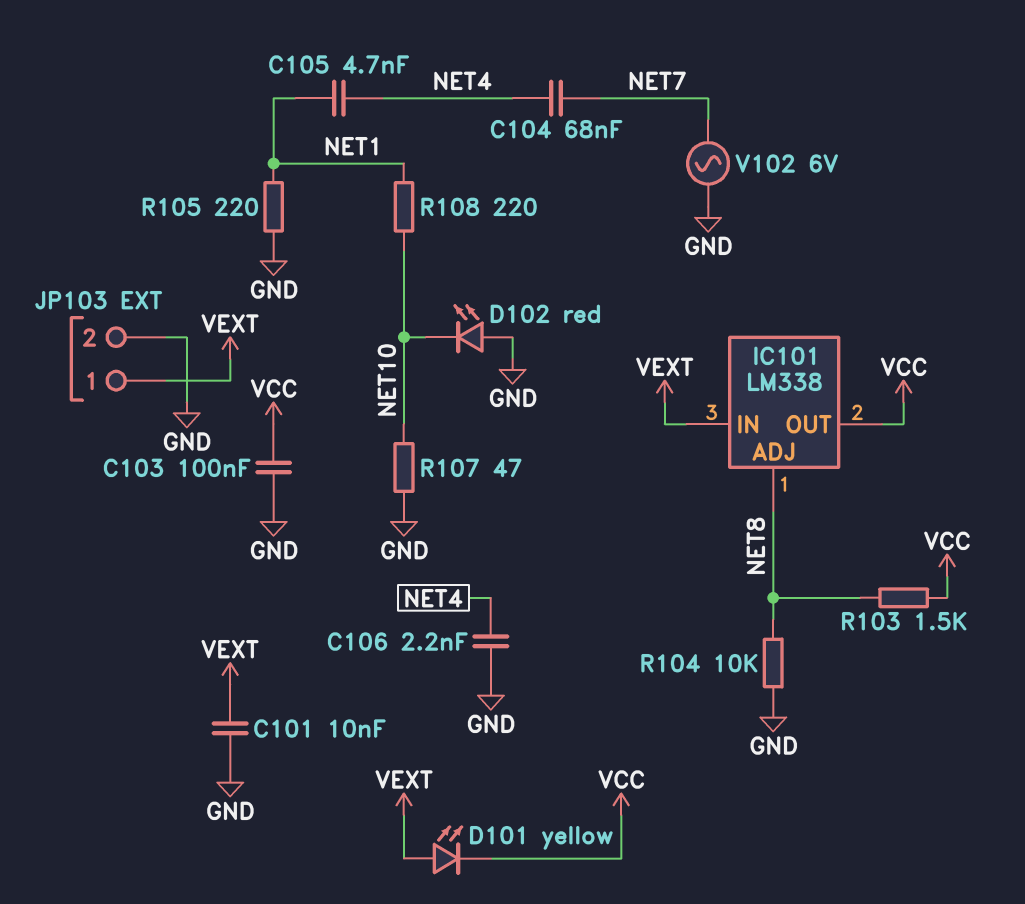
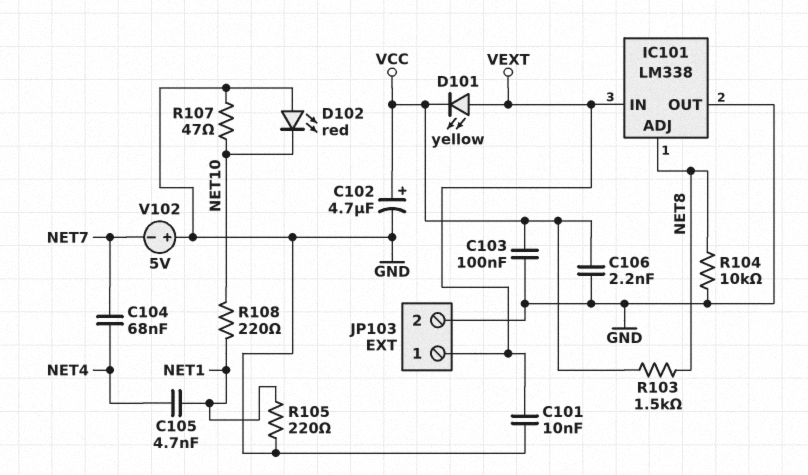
C102: none -> 4.7uF (plus VCC, minus GND)
C106: 2.2nF (GND, NET4) -> 2.2nF (GND, VCC)
IC101 pin OUT: VCC -> GND
V102: AC 6V (GND, NET7) -> 5V (plus GND, minus NET7)

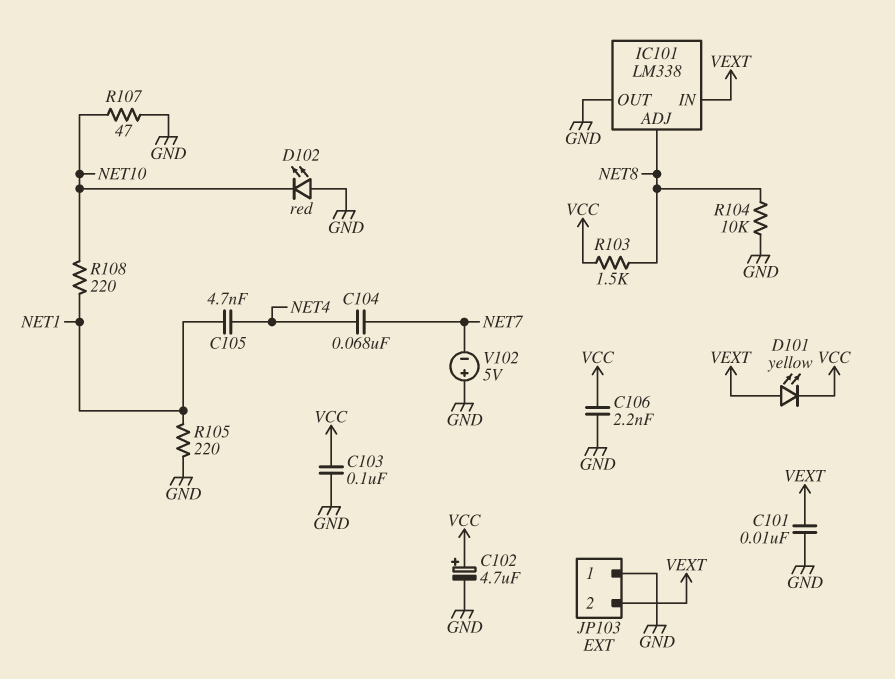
JP103 pin 1: VEXT -> GND
JP103 pin 2: GND -> VEXT

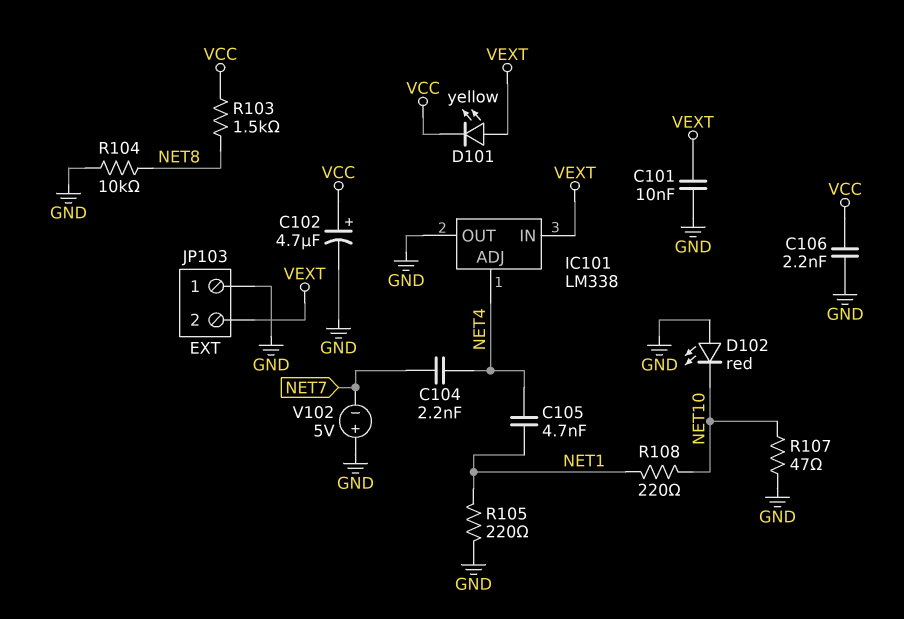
C103: 100nF (GND, VCC) -> none
C104: 68nF (NET4, NET7) -> 2.2nF (NET4, NET7)
IC101 pin ADJ: NET8 -> NET4

